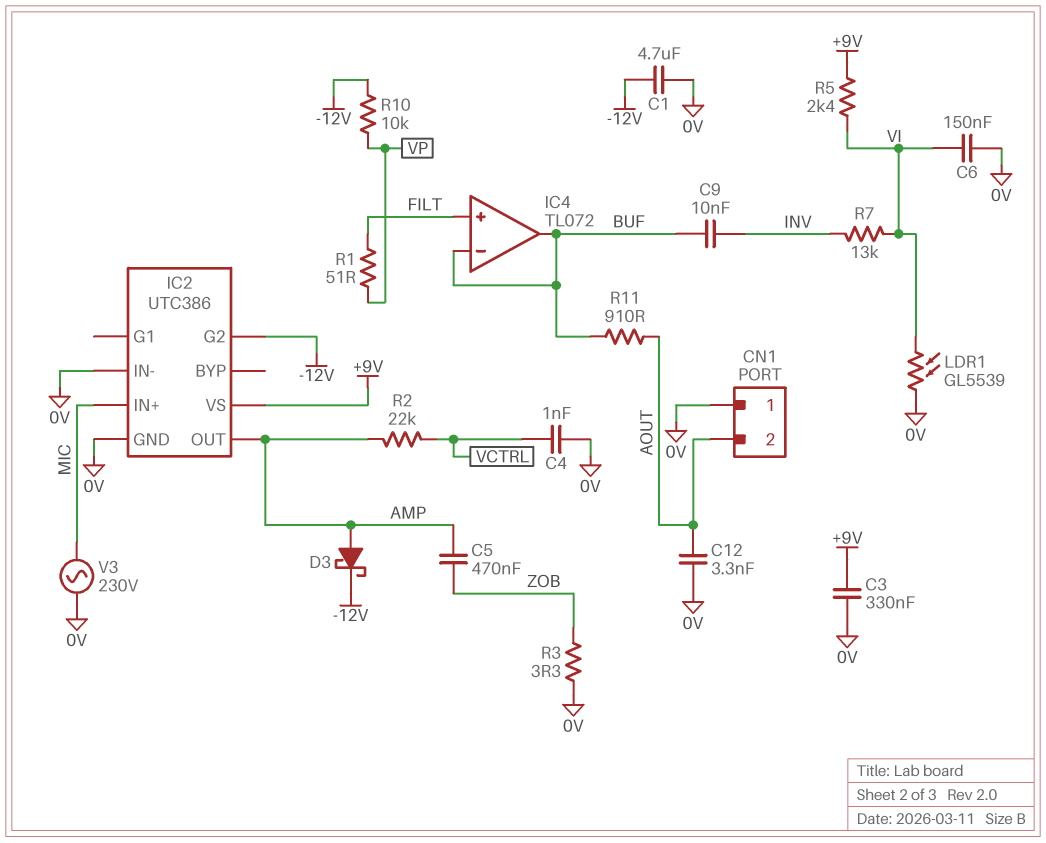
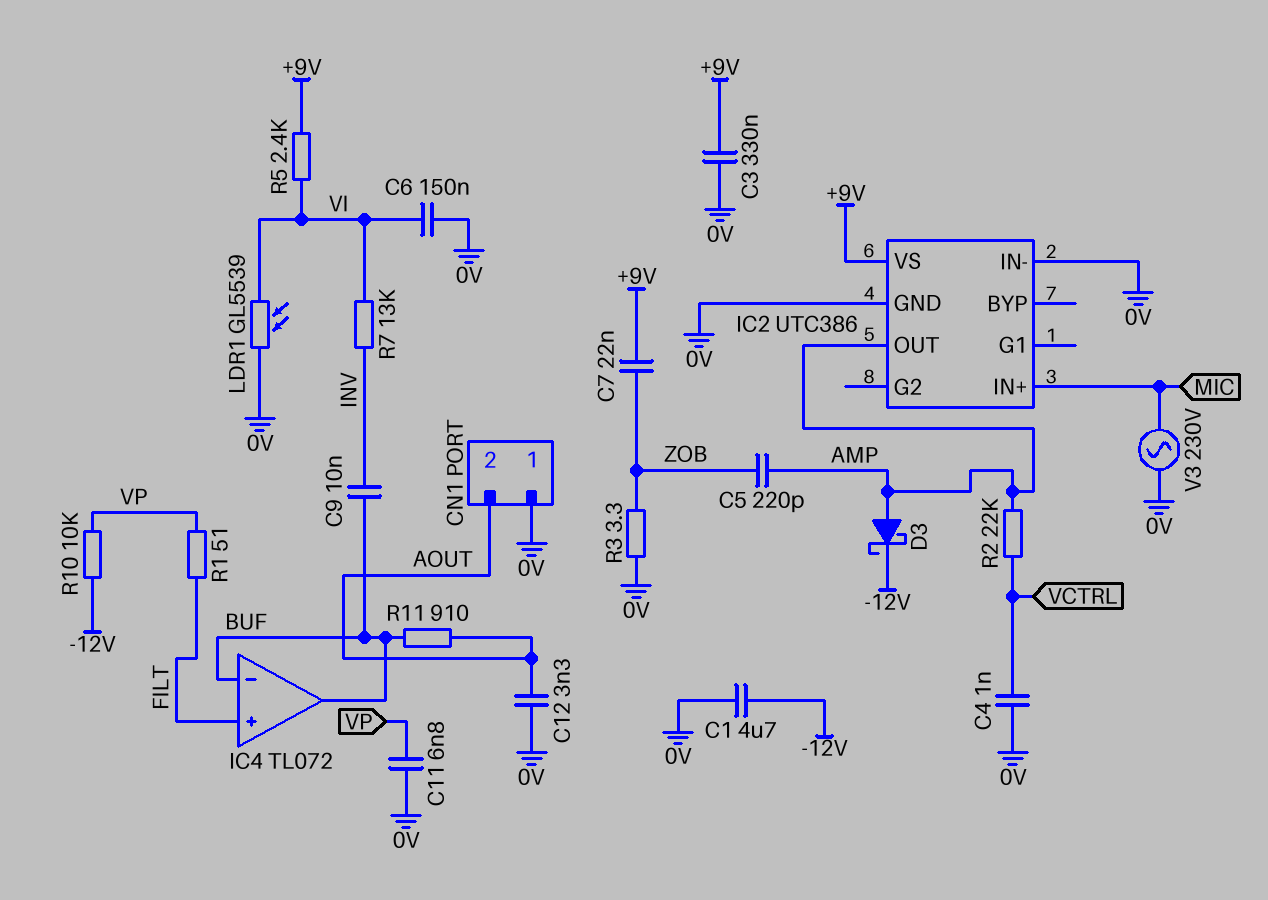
C5: 470nF (AMP, ZOB) -> 220pF (AMP, ZOB)
C7: none -> 22nF (+9V, ZOB)
C11: none -> 6.8nF (0V, VP)
IC2 pin G2: -12V -> none

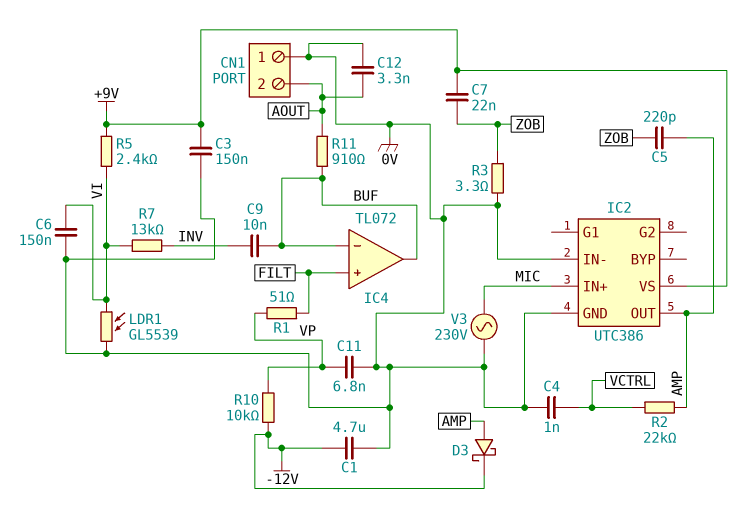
C3: 330nF (+9V, 0V) -> 150nF (+9V, 0V)

